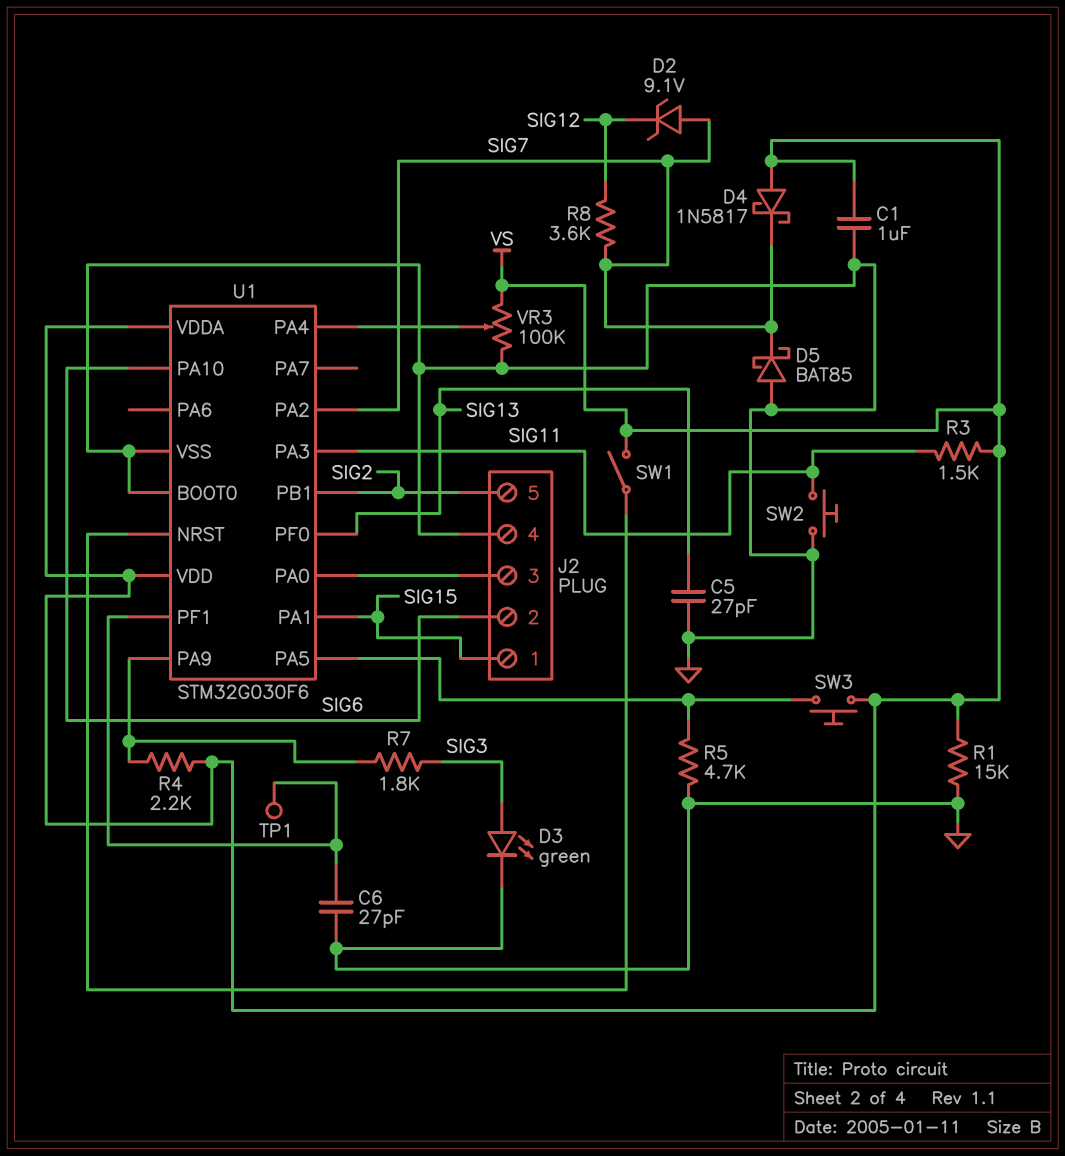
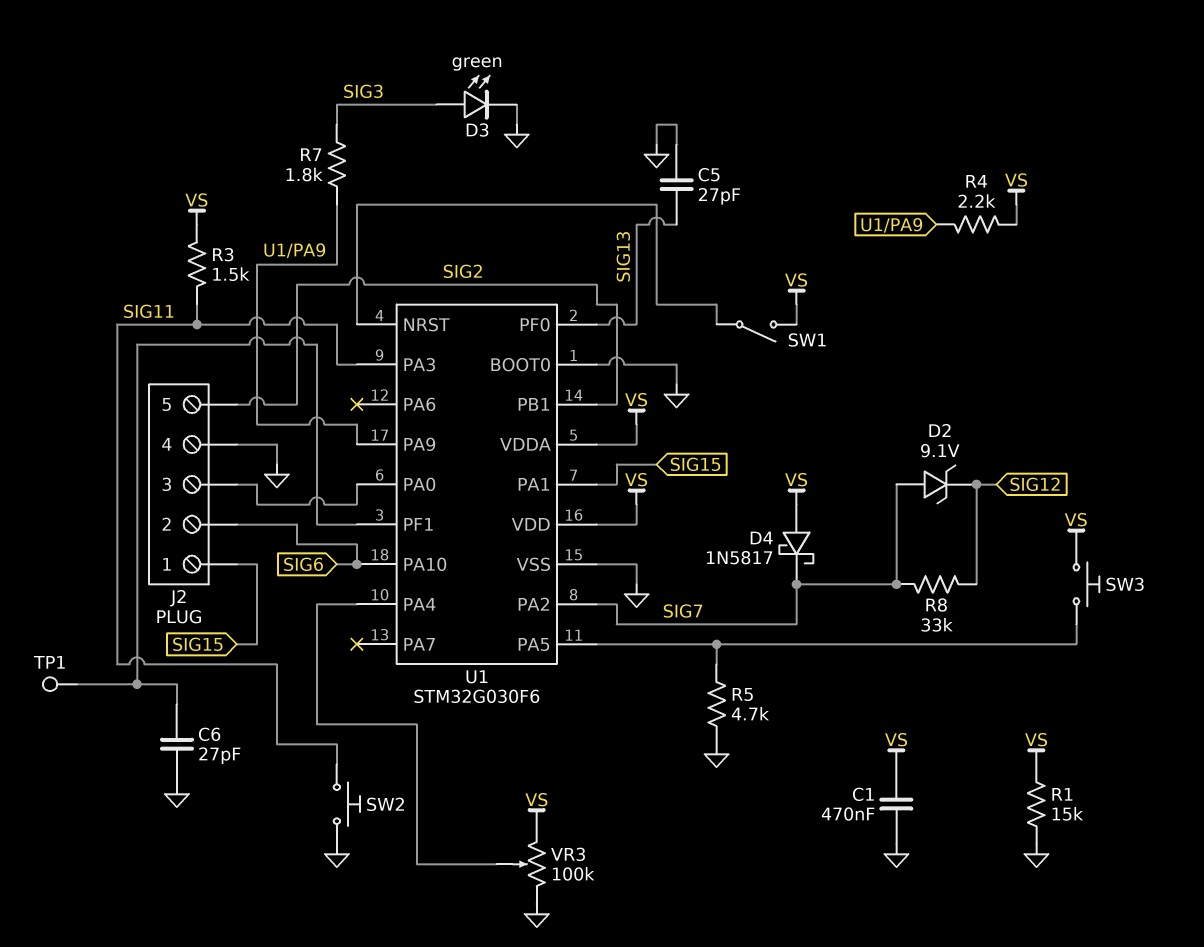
C1: 1uF (GND, VS) -> 470nF (GND, VS)
D5: schottky BAT85 (A GND, K SIG7) -> none
R8: 3.6k (SIG7, SIG12) -> 33k (SIG7, SIG12)

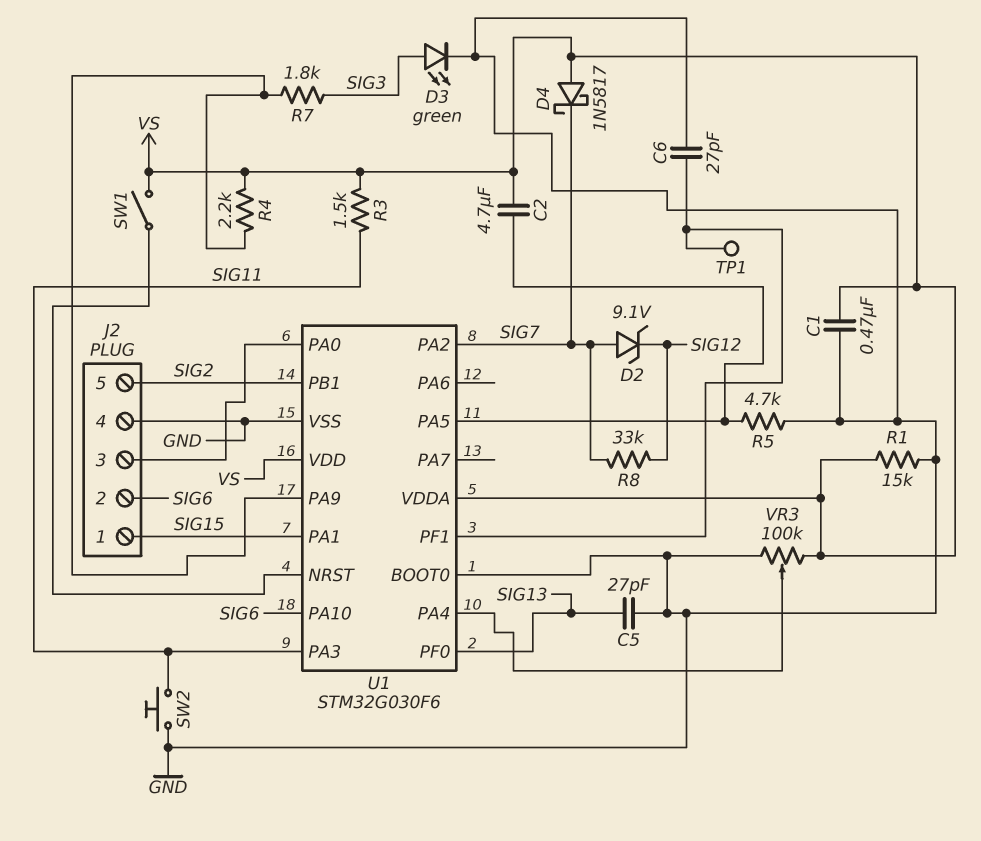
C2: none -> 4.7uF (U1/PA5, VS)
SW3: button (U1/PA5, VS) -> none

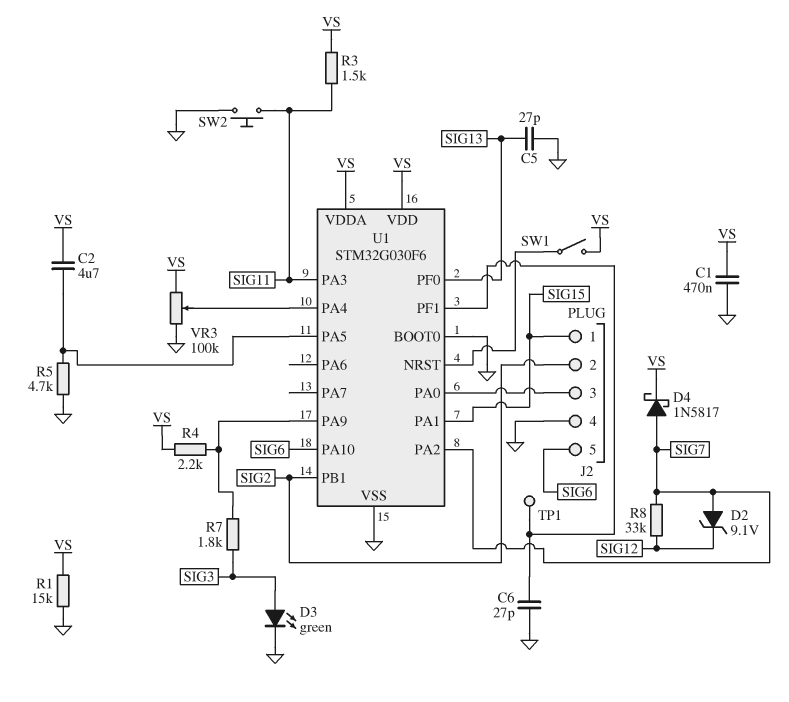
D4: schottky 1N5817 (A VS, K SIG7) -> schottky 1N5817 (A SIG7, K VS)
J2 pin 2: SIG6 -> SIG2
J2 pin 5: SIG2 -> SIG6

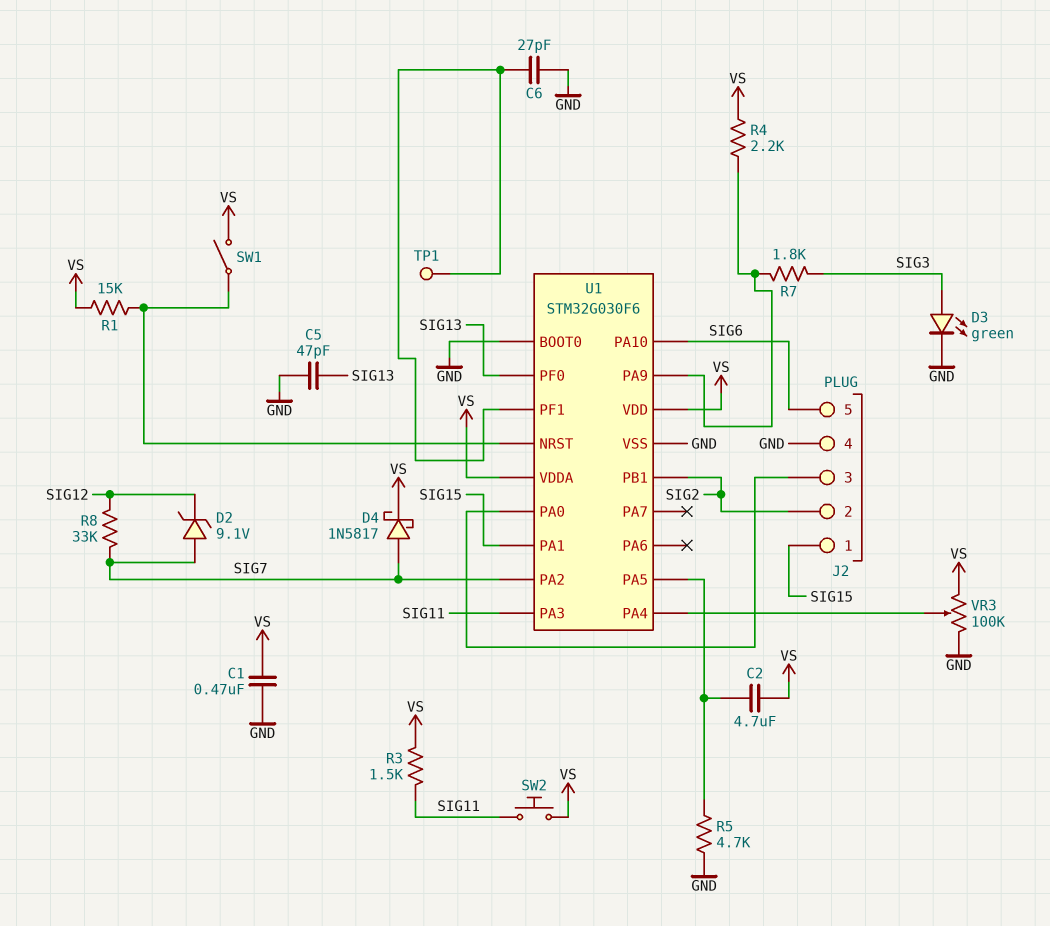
C5: 27pF (GND, SIG13) -> 47pF (GND, SIG13)
R1: 15k (GND, VS) -> 15k (U1/NRST, VS)
SW2: button (GND, SIG11) -> button (SIG11, VS)

